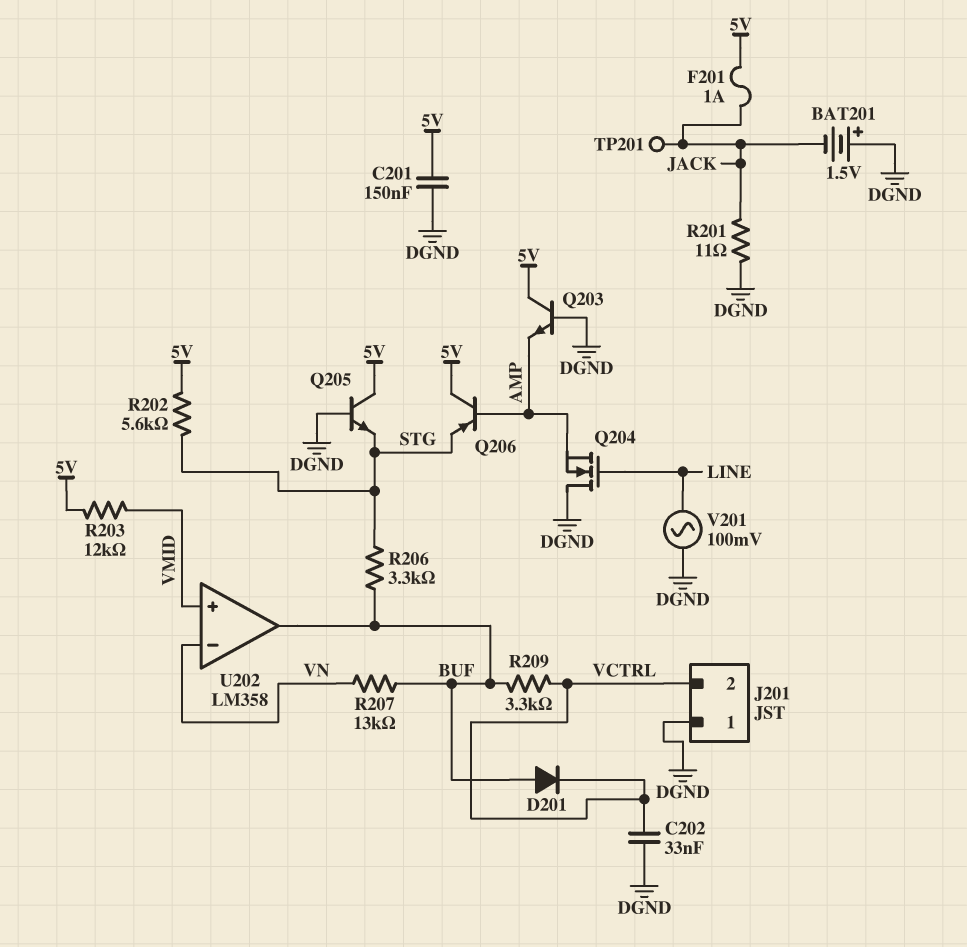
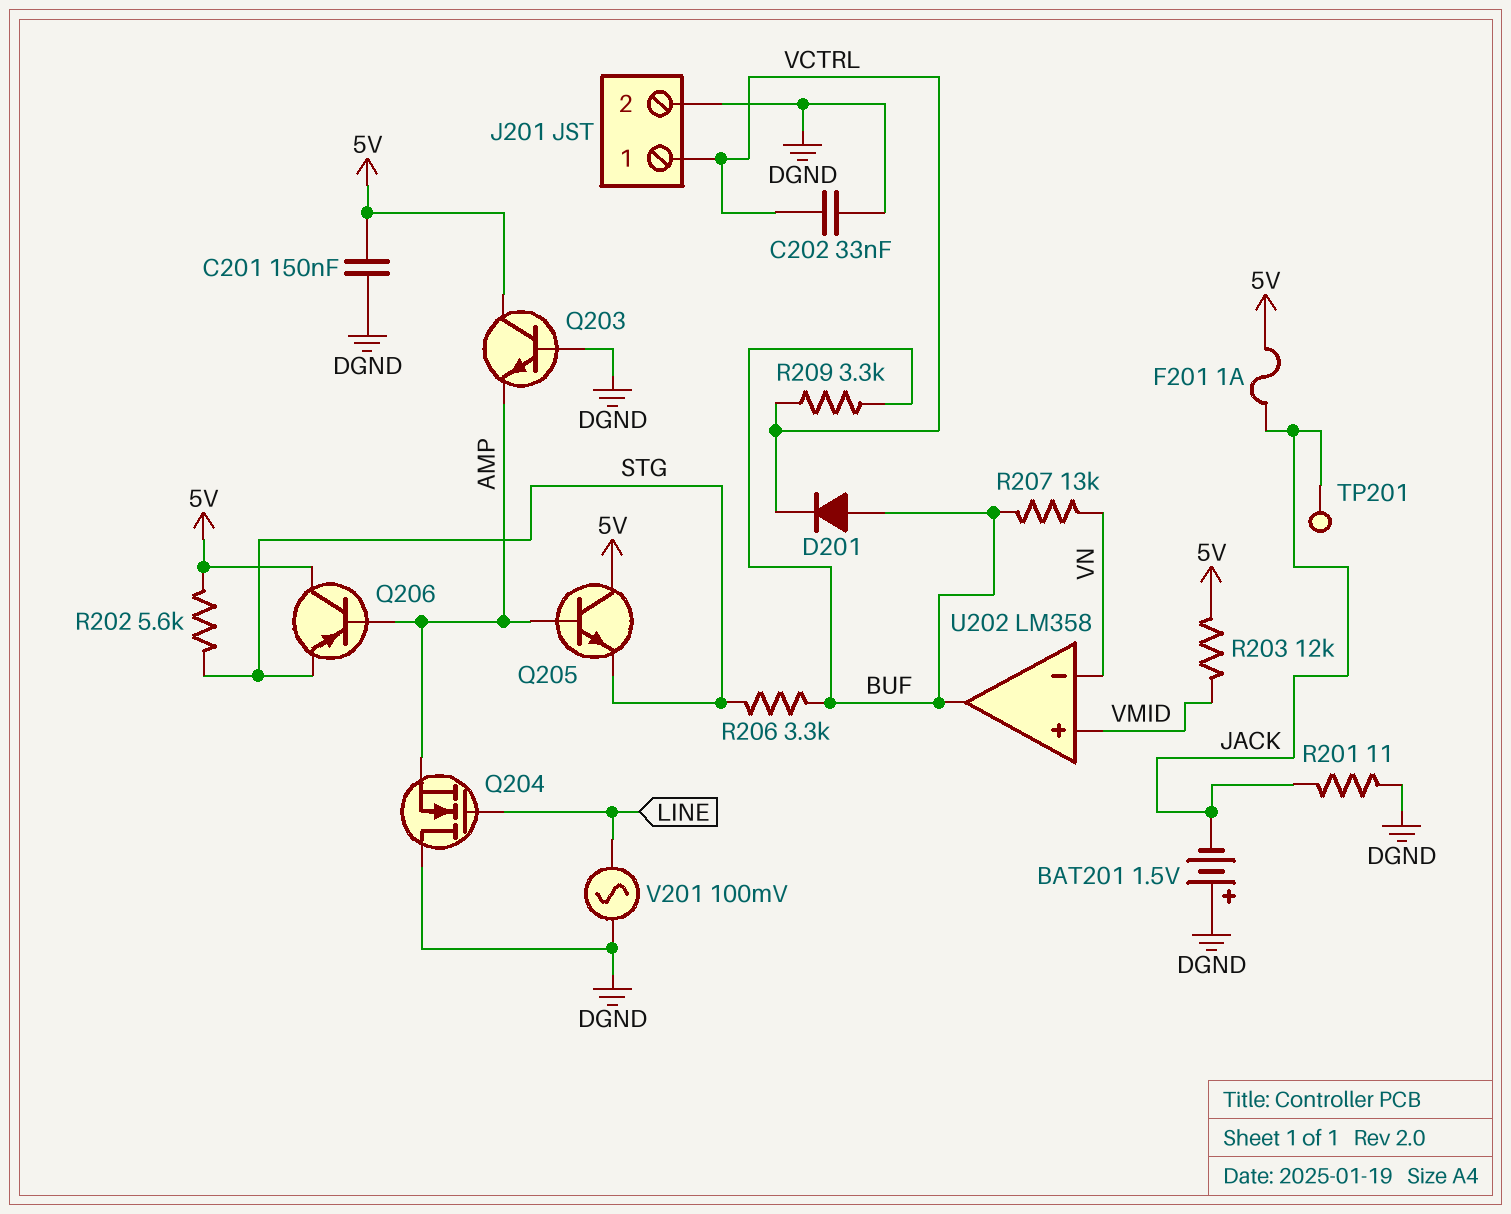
J201 pin 1: DGND -> VCTRL
J201 pin 2: VCTRL -> DGND
Q205: NPN (B DGND, C 5V, E STG) -> NPN (B AMP, C 5V, E STG)

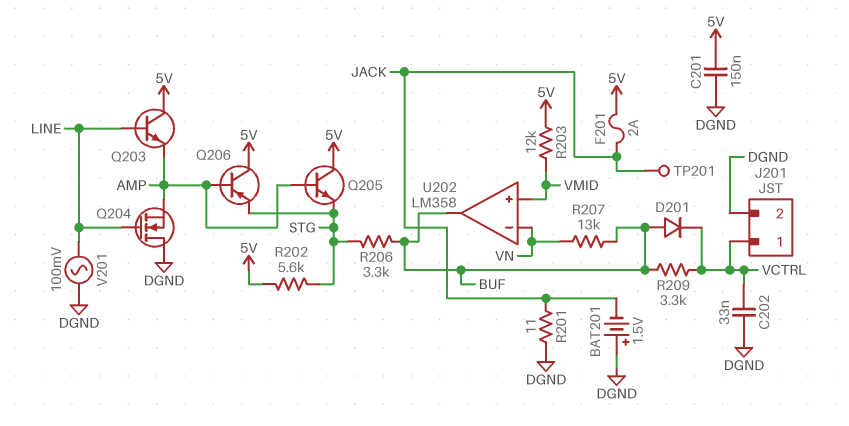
F201: 1A (5V, JACK) -> 2A (5V, JACK)
Q203: NPN (B DGND, C 5V, E AMP) -> NPN (B LINE, C 5V, E AMP)

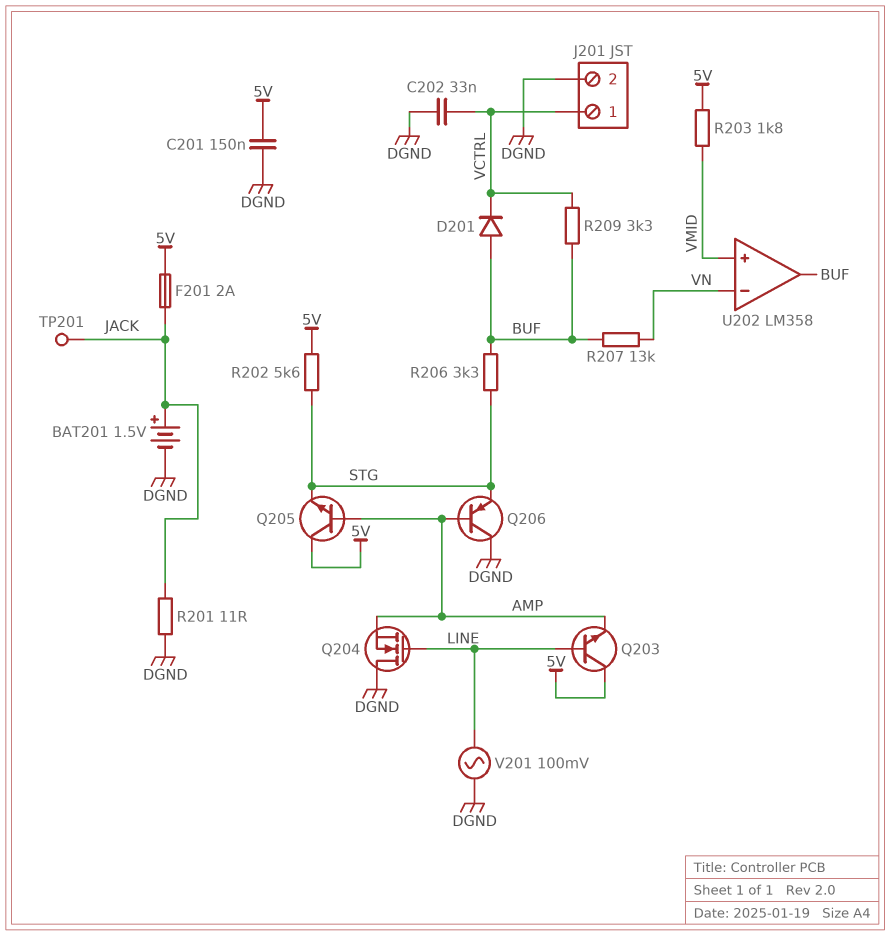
BAT201: 1.5V (plus DGND, minus JACK) -> 1.5V (plus JACK, minus DGND)
Q206: PNP (B AMP, C 5V, E STG) -> PNP (B AMP, C DGND, E STG)
R203: 12k (5V, VMID) -> 1.8k (5V, VMID)

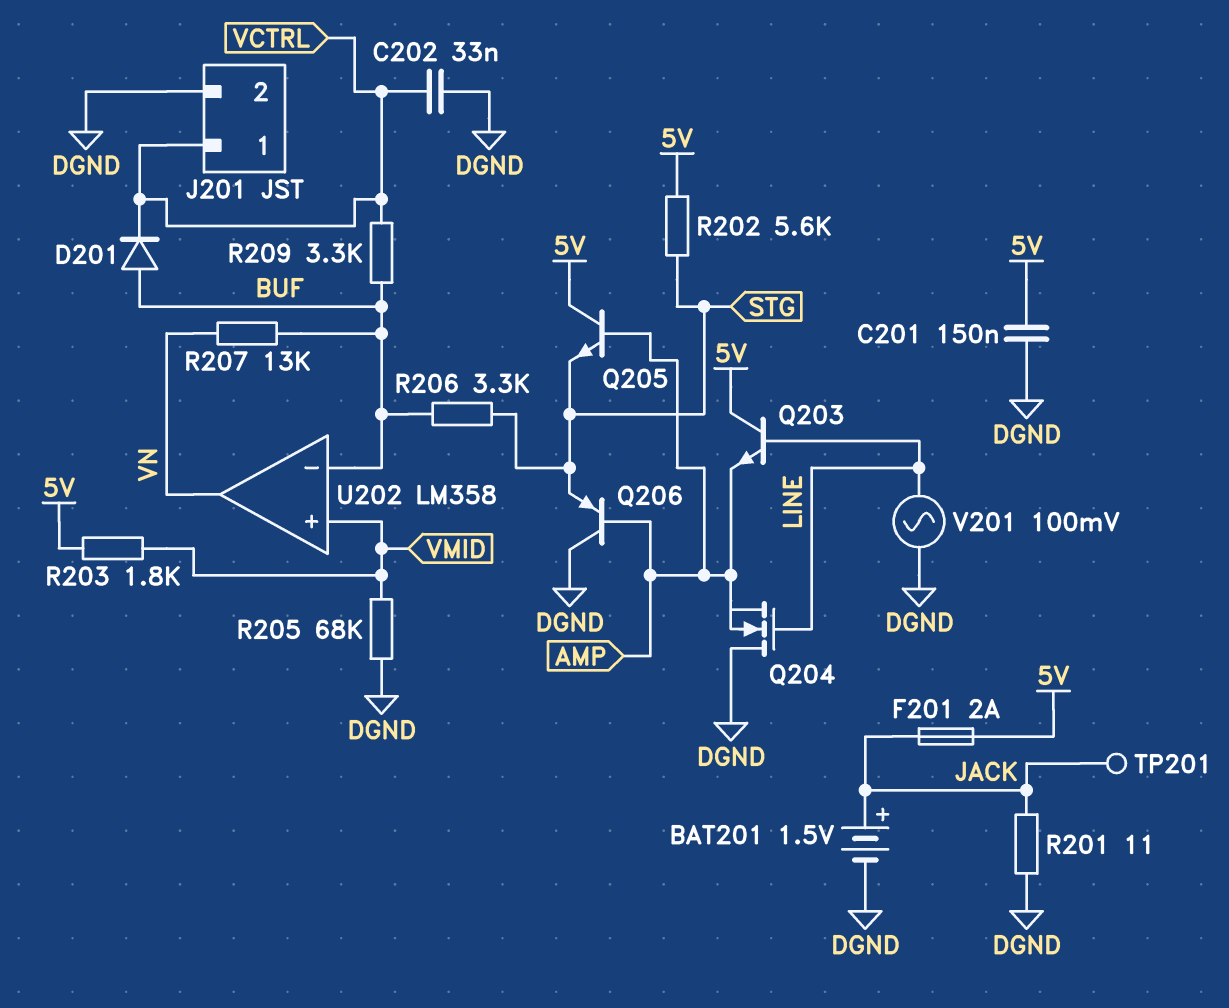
R205: none -> 68k (DGND, VMID)
U202 pin in-: VN -> BUF
U202 pin out: BUF -> VN

